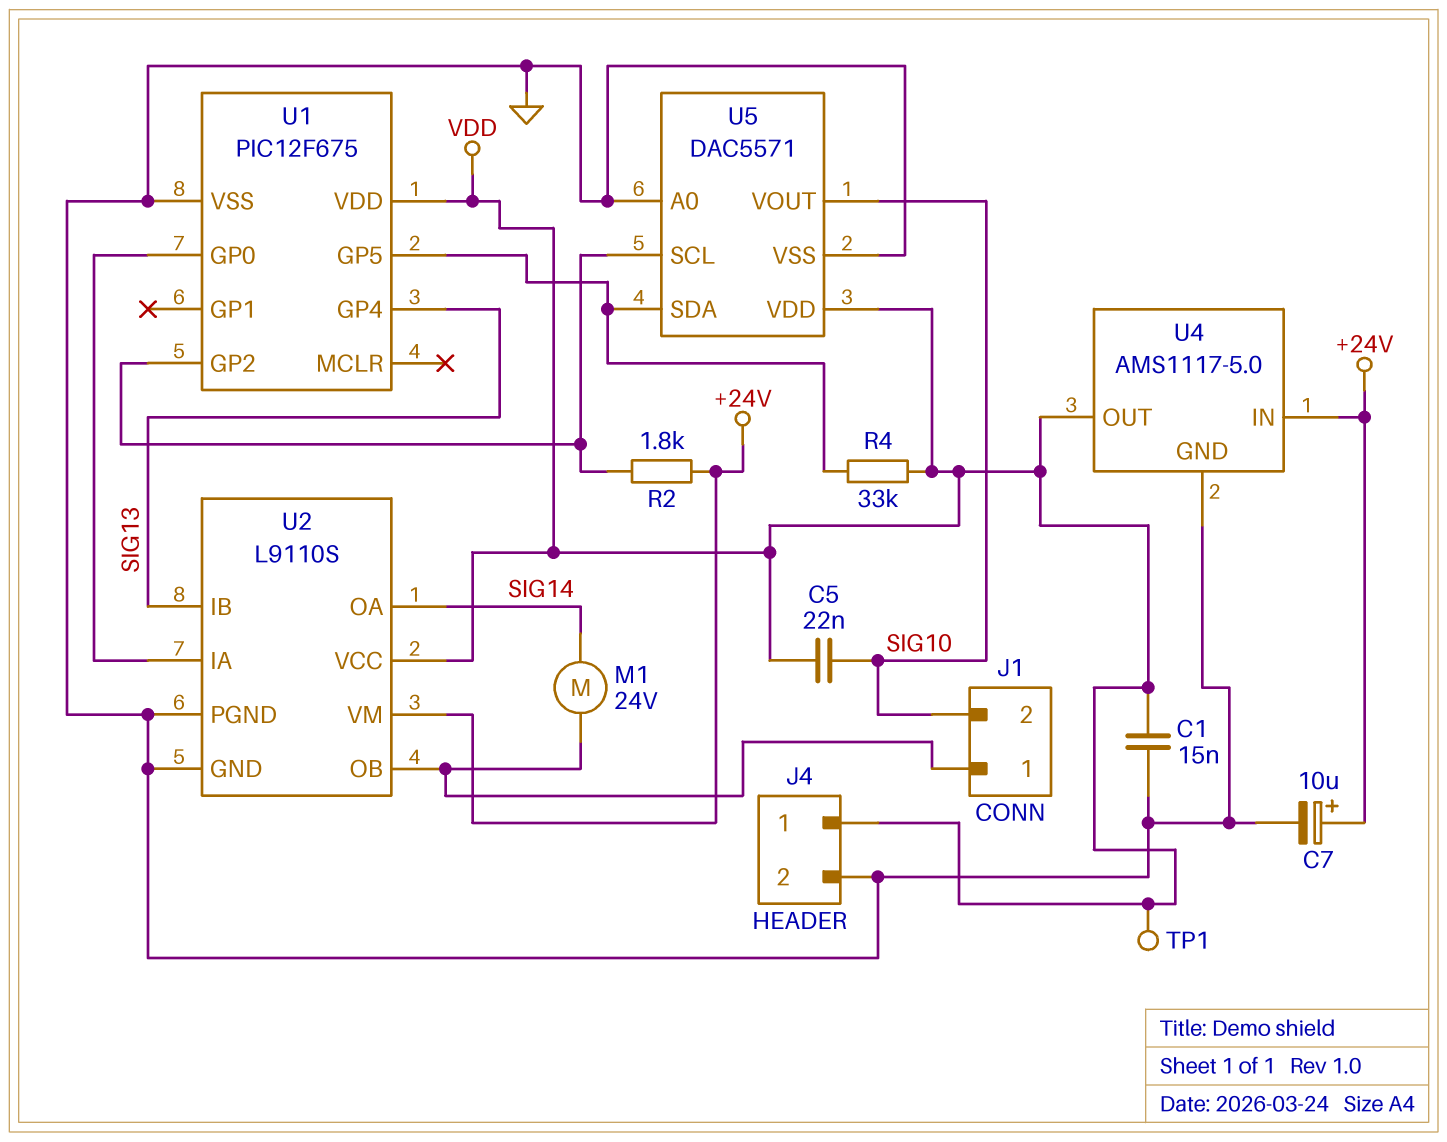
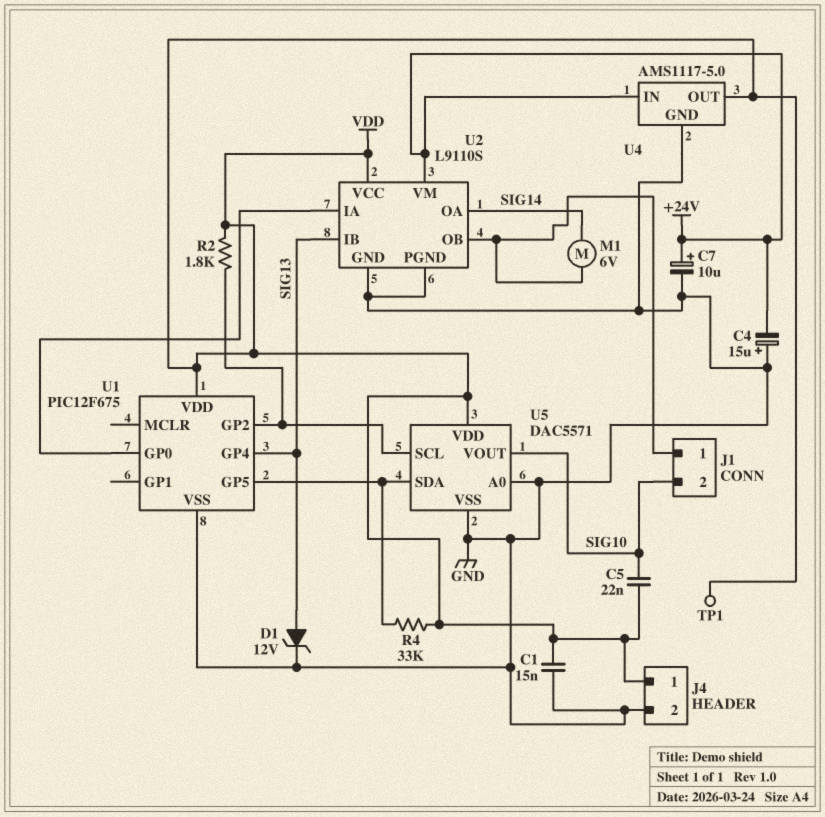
C4: none -> 15uF (plus GND, minus +24V)
D1: none -> zener 12V (A SIG13, K GND)
M1: motor 24V (J1/1, SIG14) -> motor 6V (J1/1, SIG14)
R2: 1.8k (+24V, U1/GP2) -> 1.8k (U1/GP2, VDD)

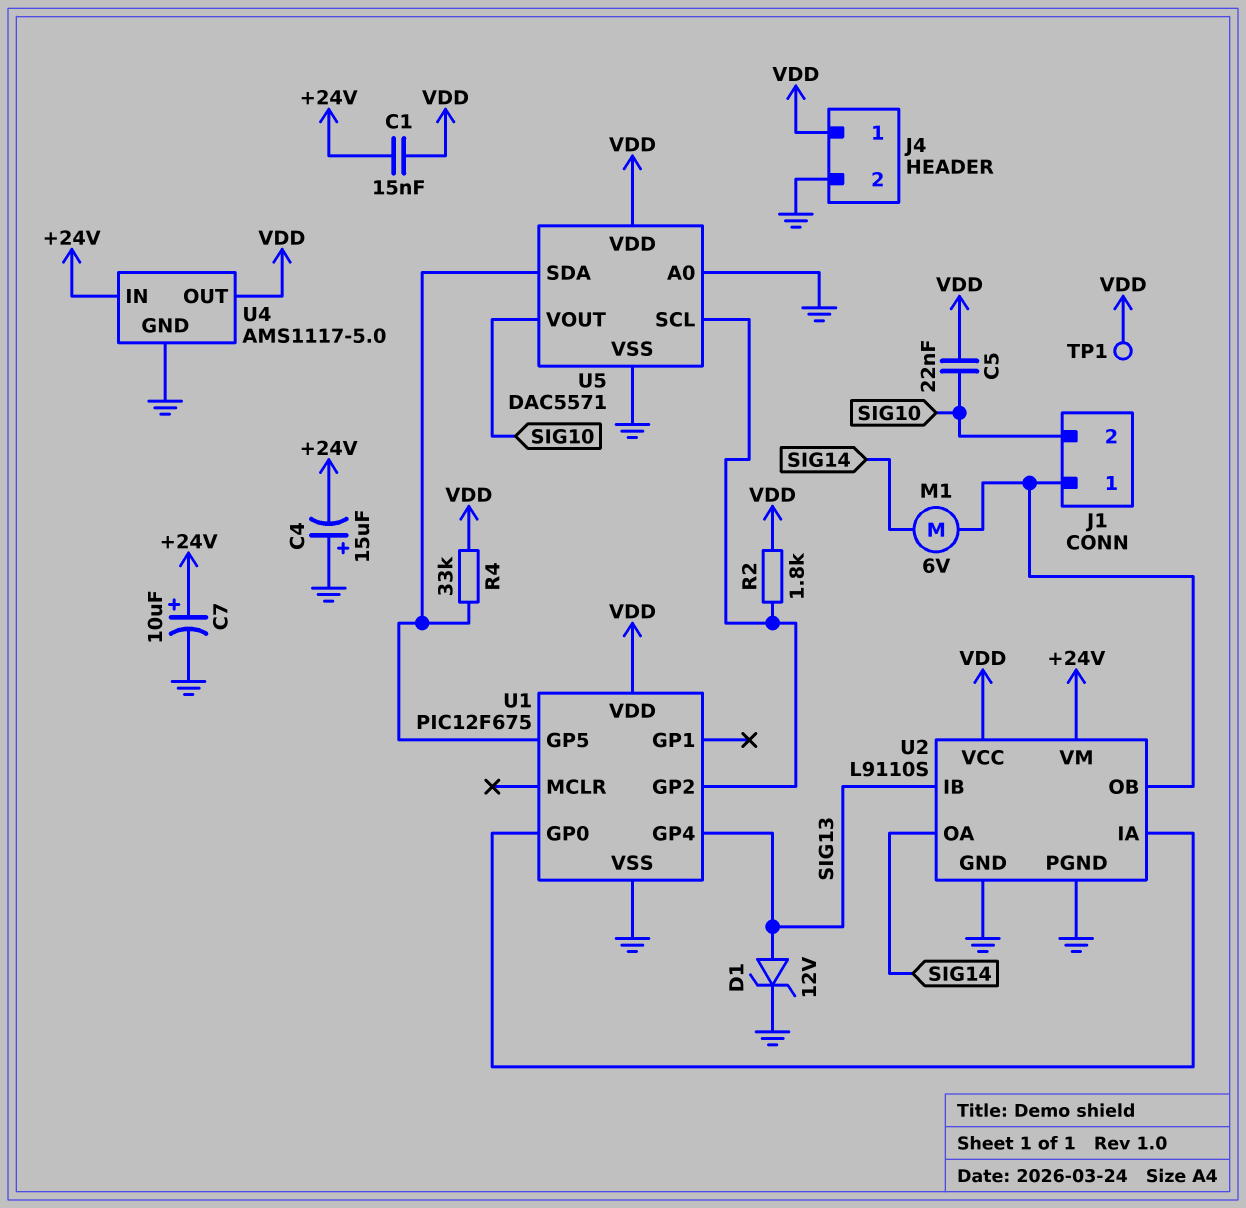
C1: 15nF (GND, VDD) -> 15nF (+24V, VDD)

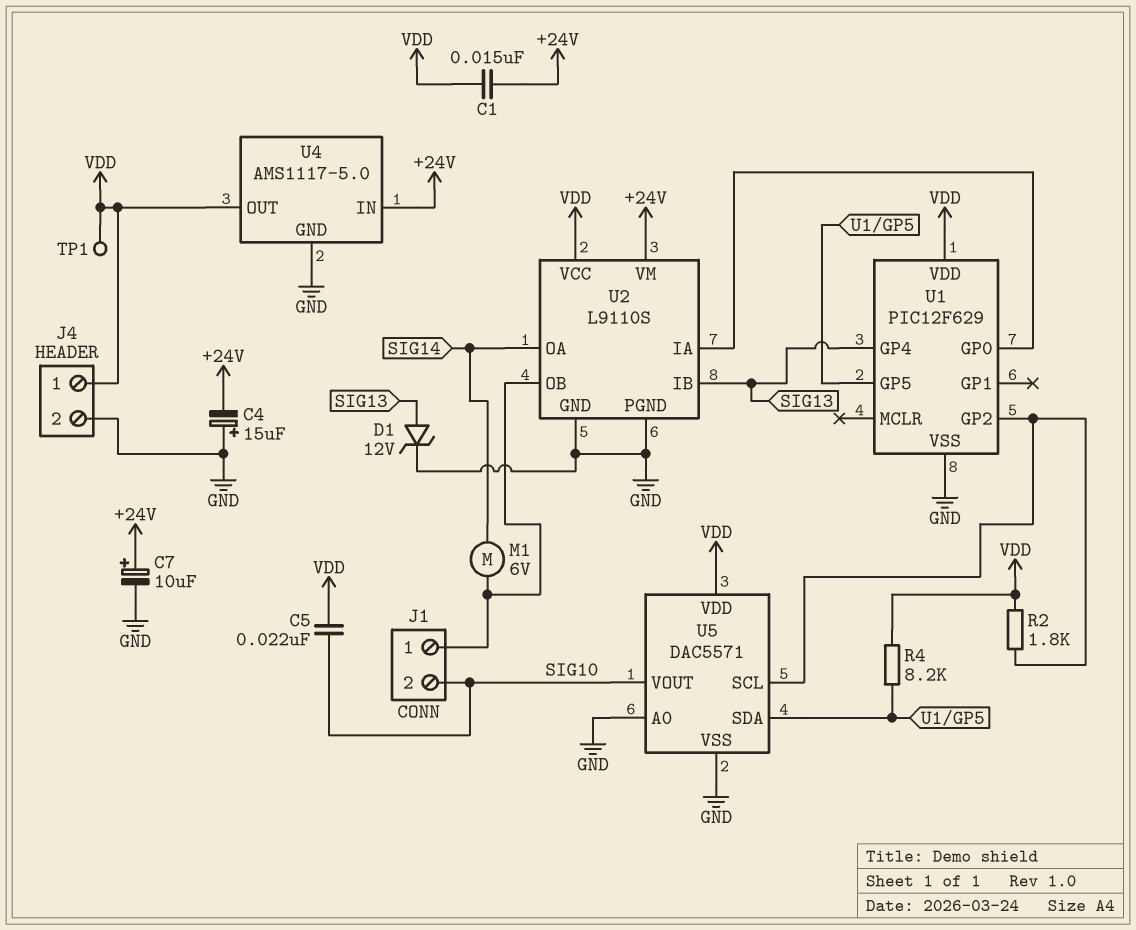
R4: 33k (U1/GP5, VDD) -> 8.2k (U1/GP5, VDD)
U1: PIC12F675 -> PIC12F629

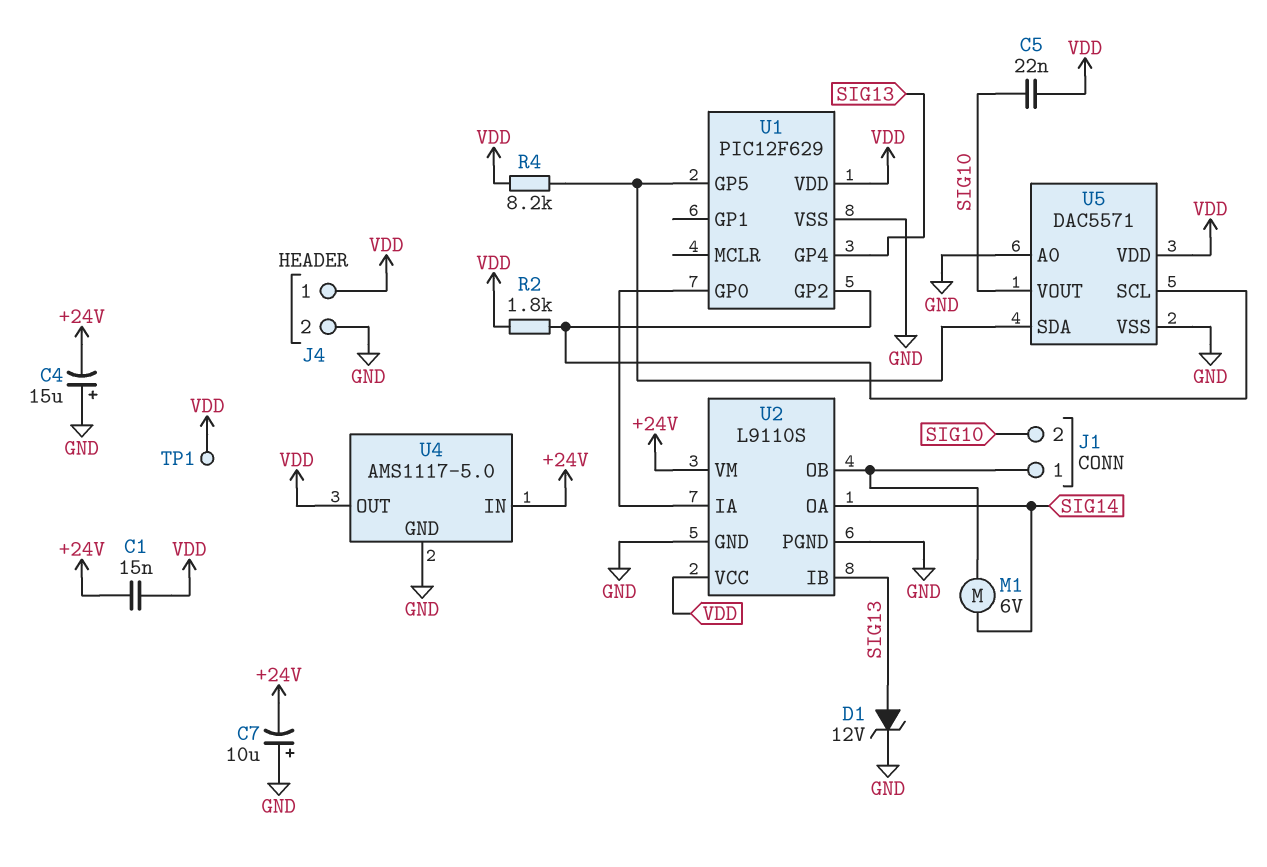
C7: 10uF (plus +24V, minus GND) -> 10uF (plus GND, minus +24V)

